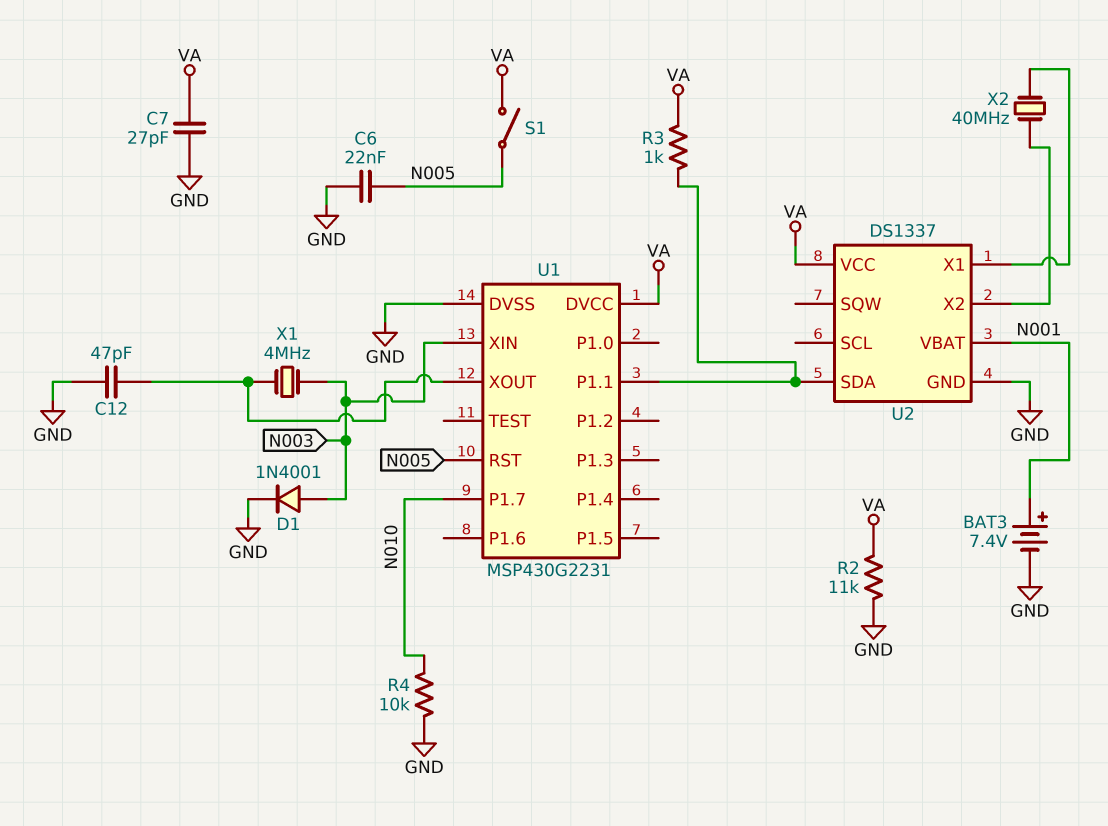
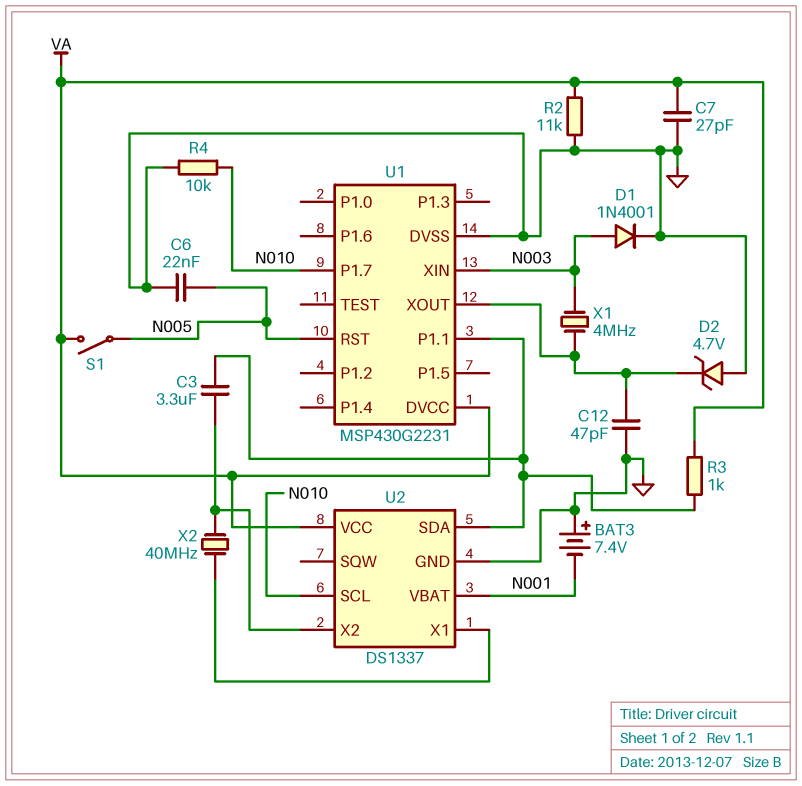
BAT3: 7.4V (plus N001, minus GND) -> 7.4V (plus GND, minus N001)
C3: none -> 3.3uF (U1/P1.1, U2/X2)
D2: none -> zener 4.7V (A GND, K U1/XOUT)
U2 pin SCL: none -> N010

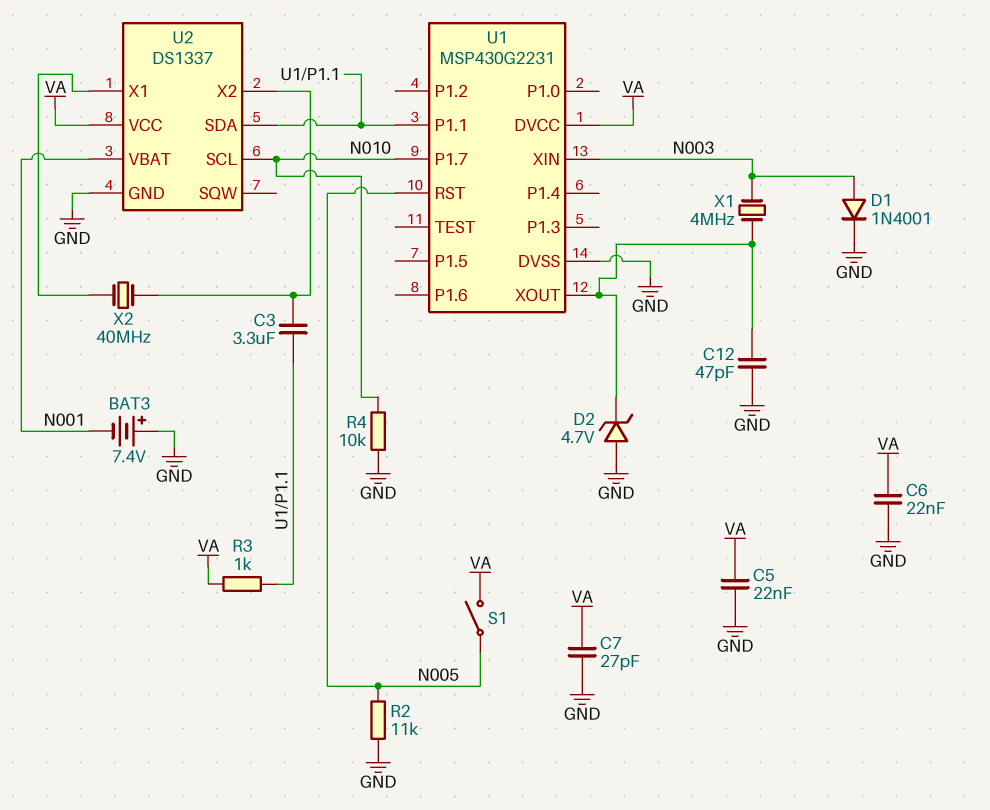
C5: none -> 22nF (GND, VA)
C6: 22nF (GND, N005) -> 22nF (GND, VA)
R2: 11k (GND, VA) -> 11k (GND, N005)

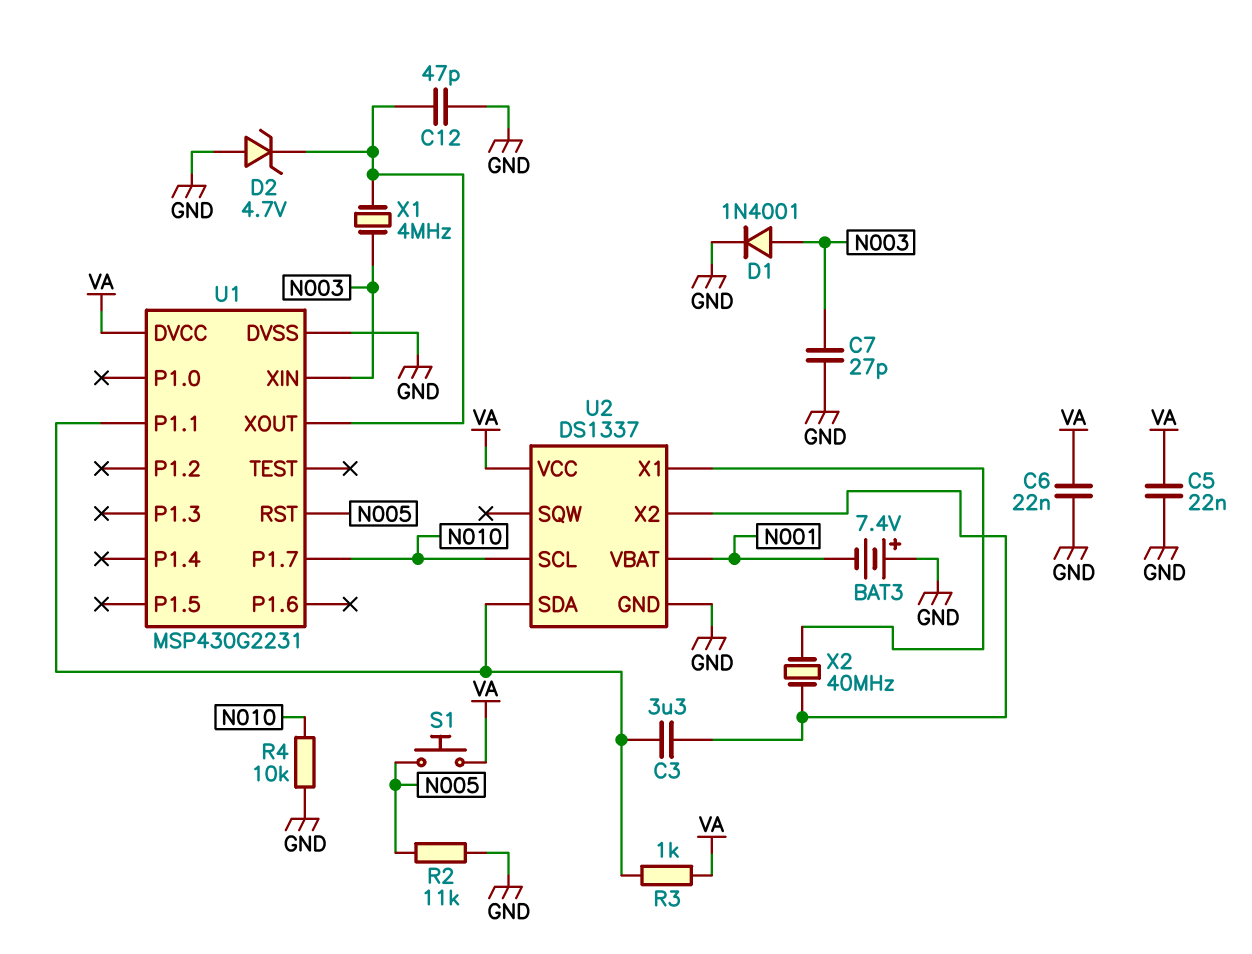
C7: 27pF (GND, VA) -> 27pF (GND, N003)
S1: switch (N005, VA) -> button (N005, VA)

